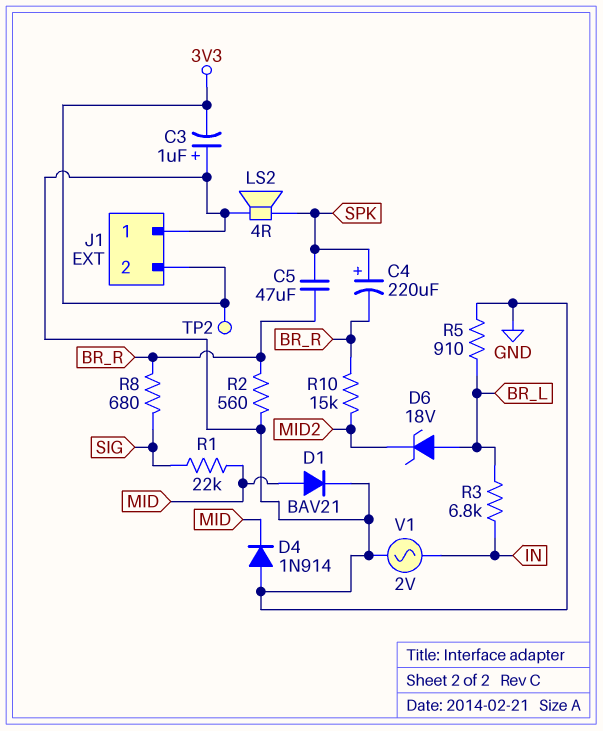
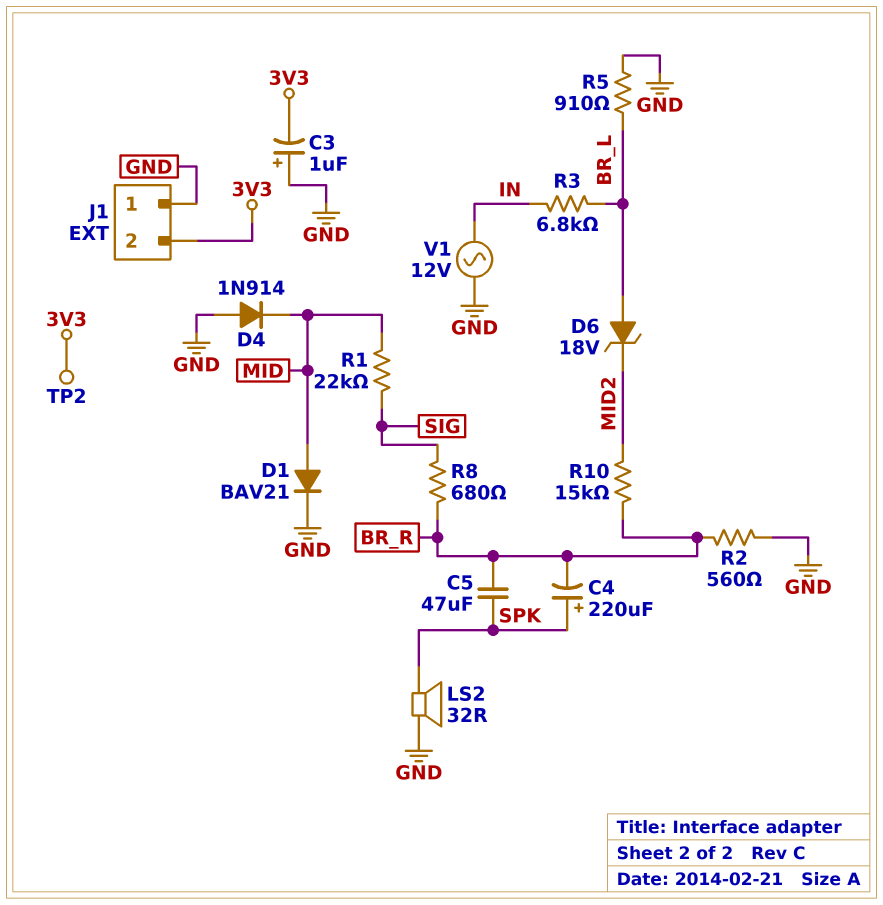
LS2: speaker 4R (GND, SPK) -> speaker 32R (GND, SPK)
V1: AC 2V (GND, IN) -> AC 12V (GND, IN)

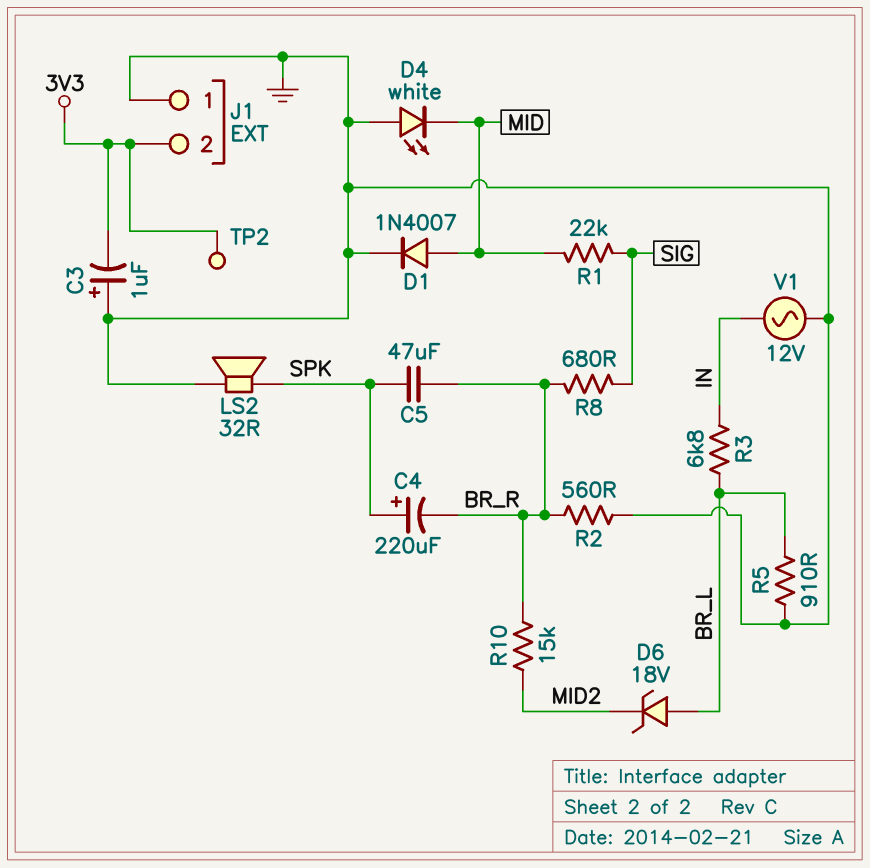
D1: diode BAV21 (A MID, K GND) -> diode 1N4007 (A MID, K GND)
D4: diode 1N914 (A GND, K MID) -> LED white (A GND, K MID)

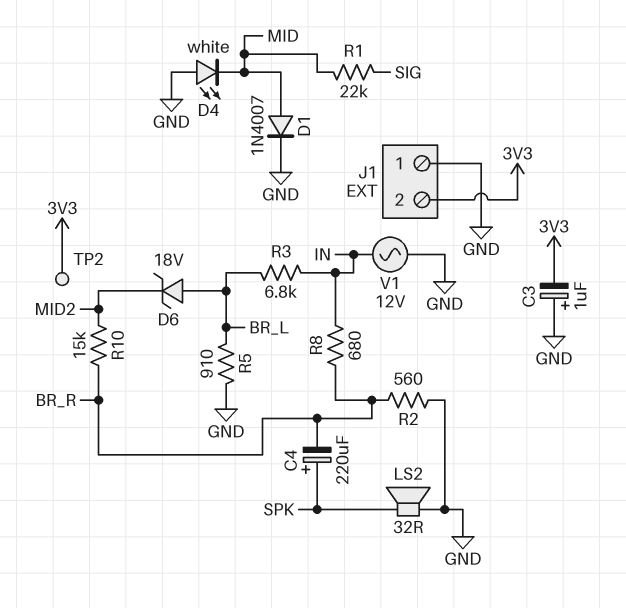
C5: 47uF (BR_R, SPK) -> none
R8: 680 (BR_R, SIG) -> 680 (BR_R, IN)

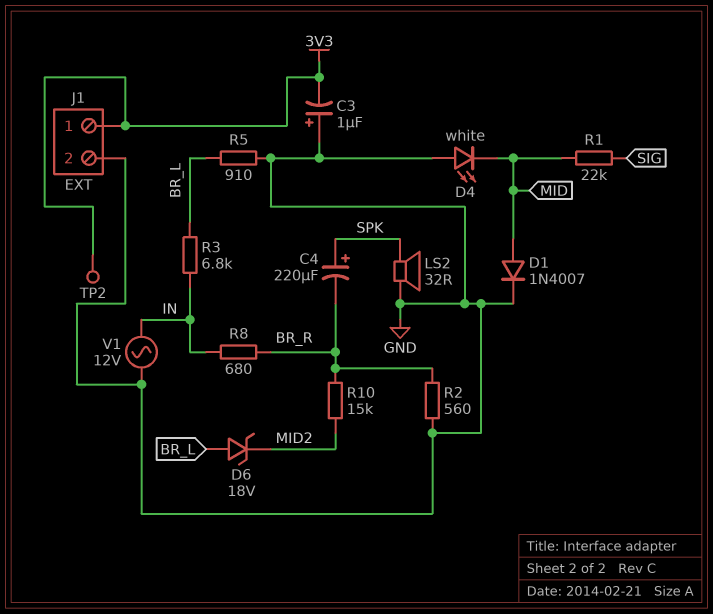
J1 pin 1: GND -> 3V3
J1 pin 2: 3V3 -> GND

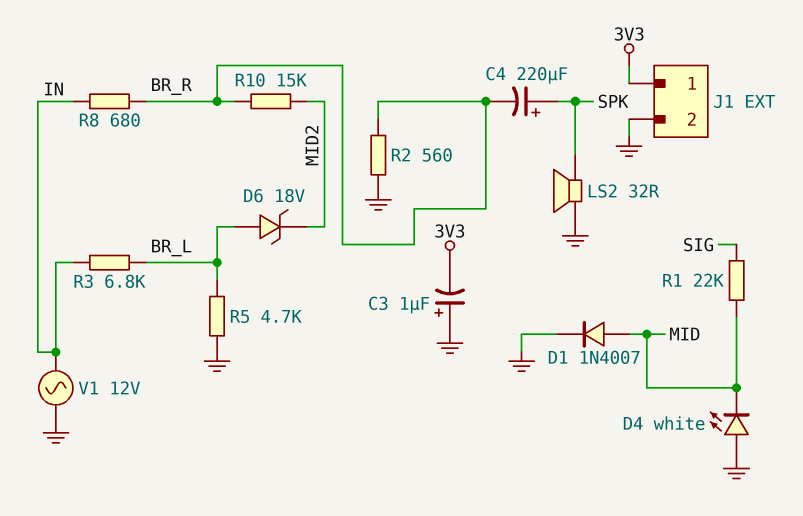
R5: 910 (BR_L, GND) -> 4.7k (BR_L, GND)
TP2: test point (3V3) -> none

